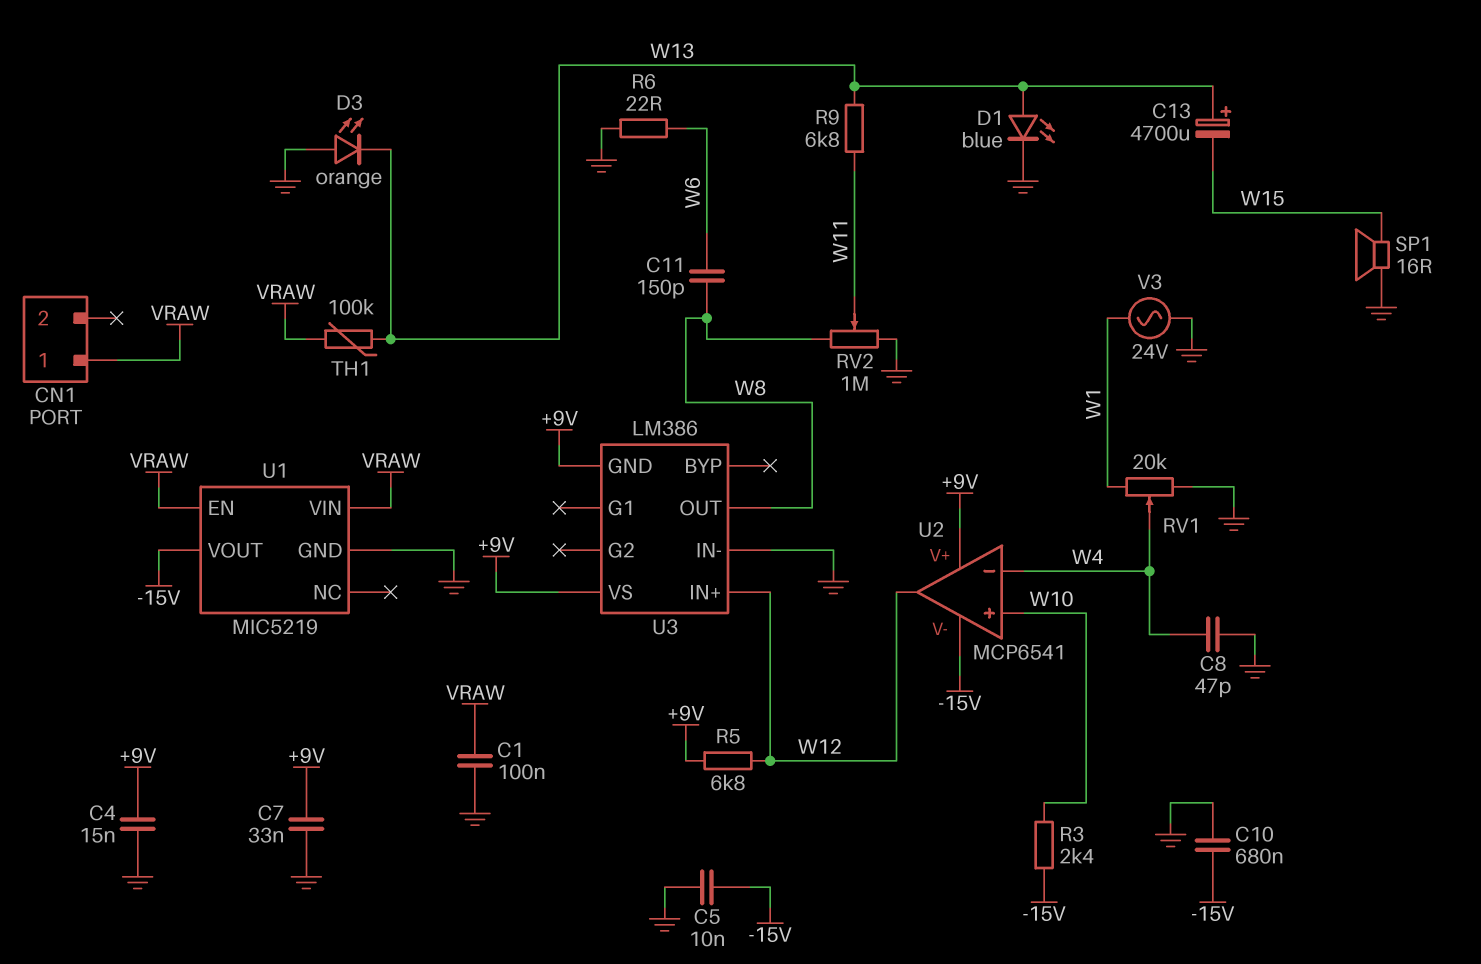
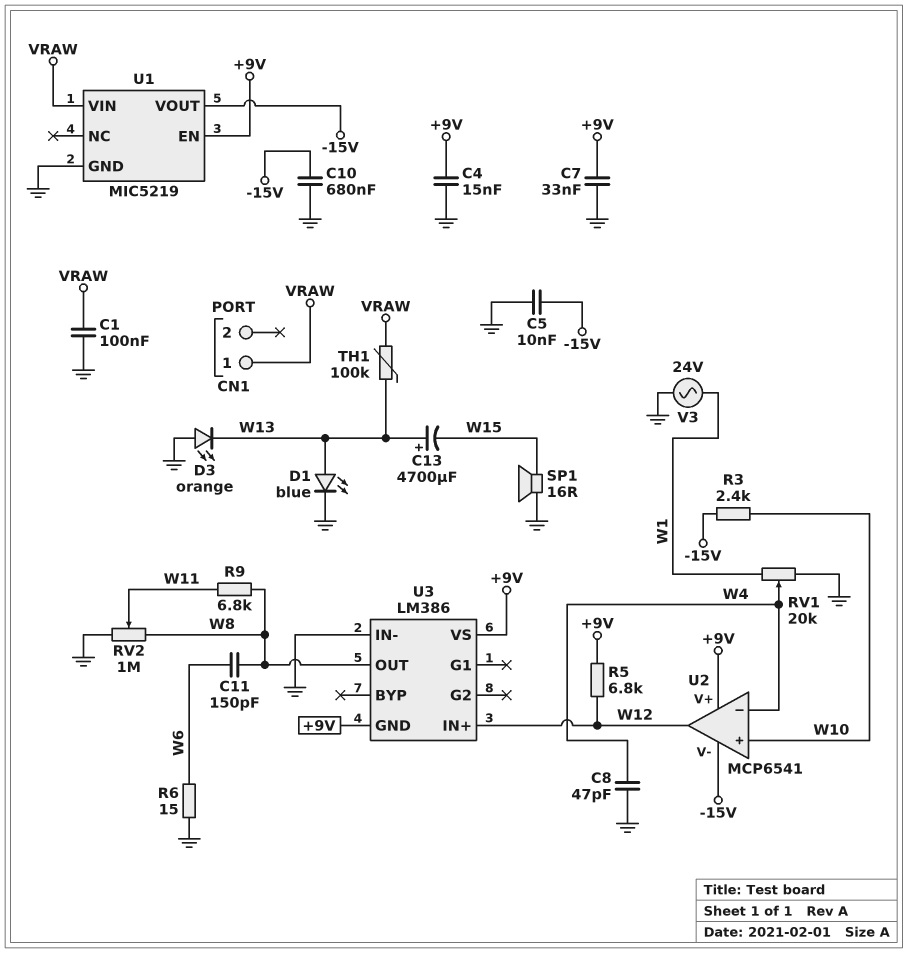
R6: 22 (GND, W6) -> 15 (GND, W6)
R9: 6.8k (W11, W13) -> 6.8k (W8, W11)
U1 pin EN: VRAW -> +9V

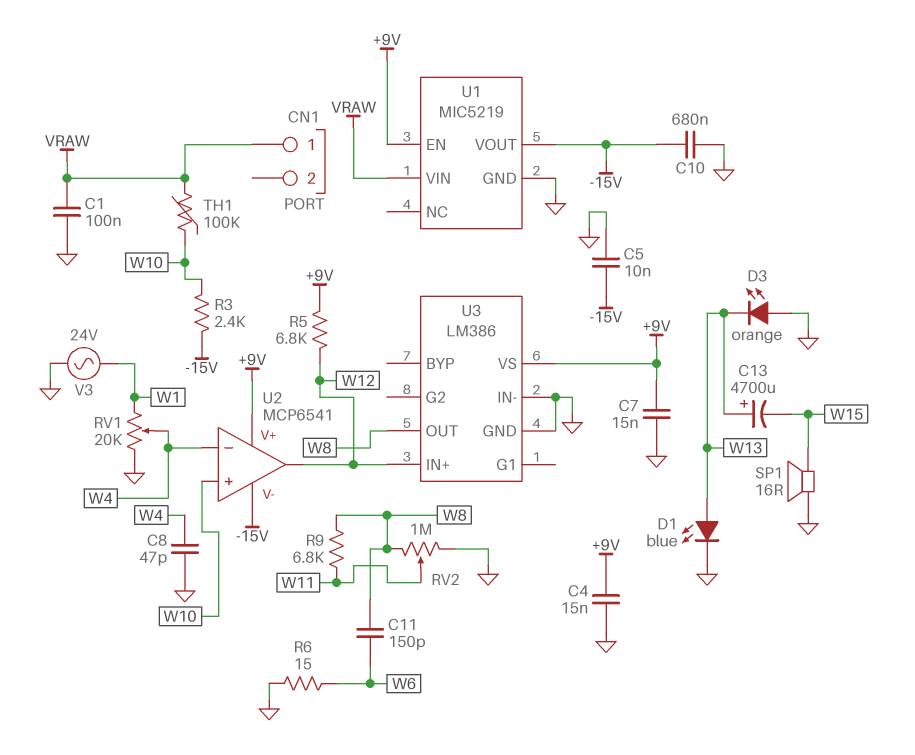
C7: 33nF (+9V, GND) -> 15nF (+9V, GND)
TH1: 100k (VRAW, W13) -> 100k (VRAW, W10)
U3 pin GND: +9V -> GND

